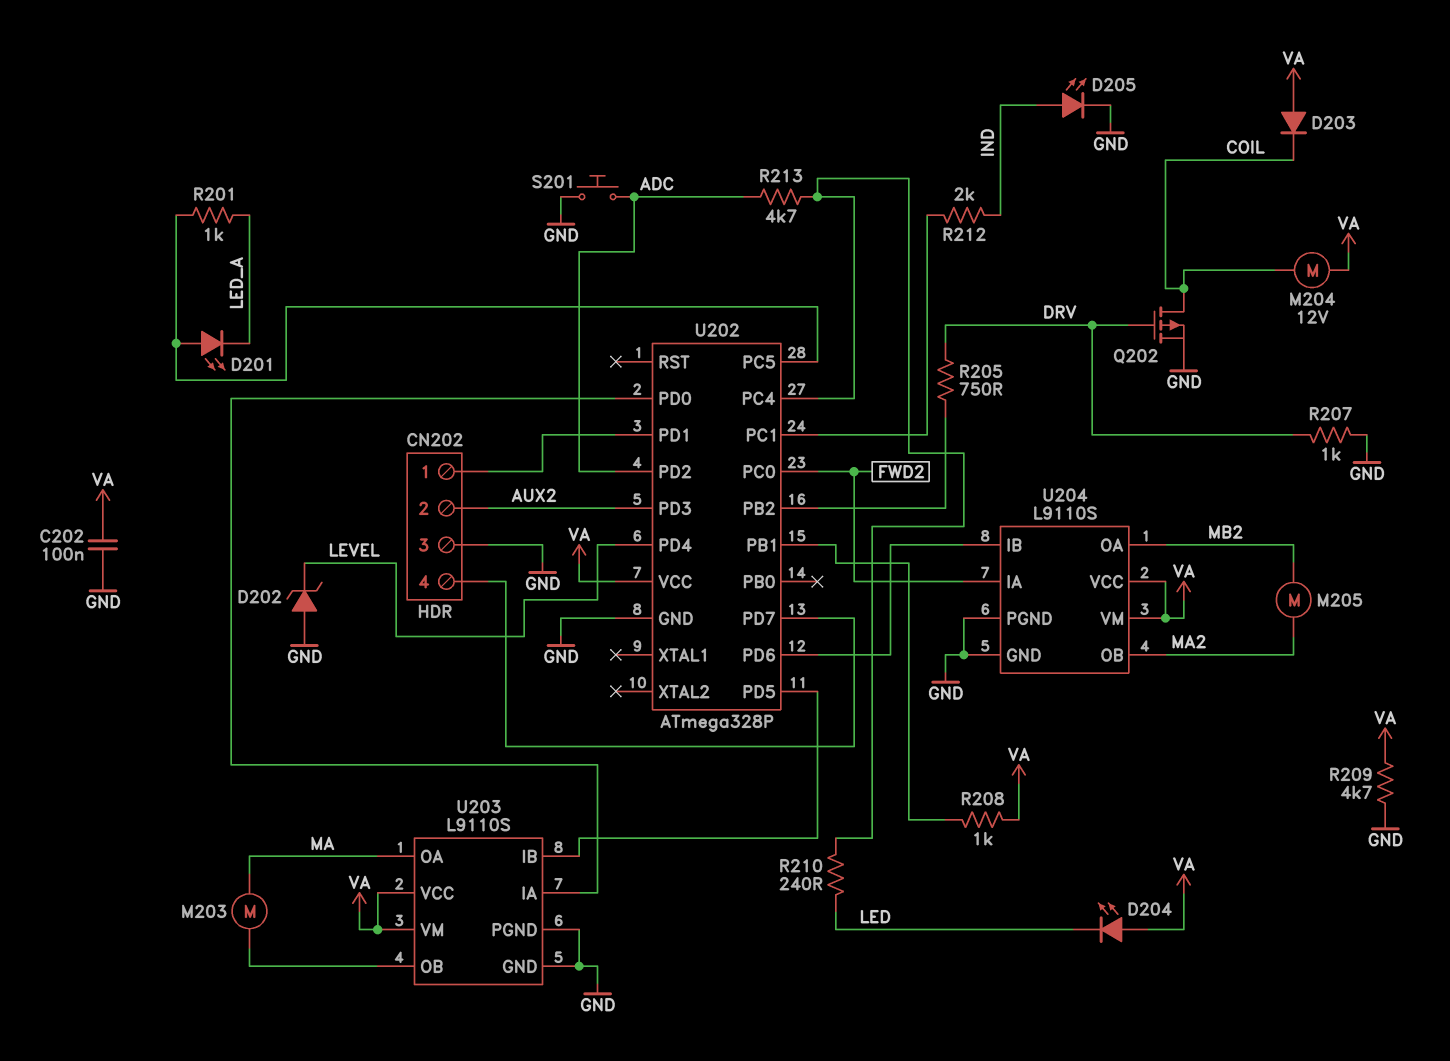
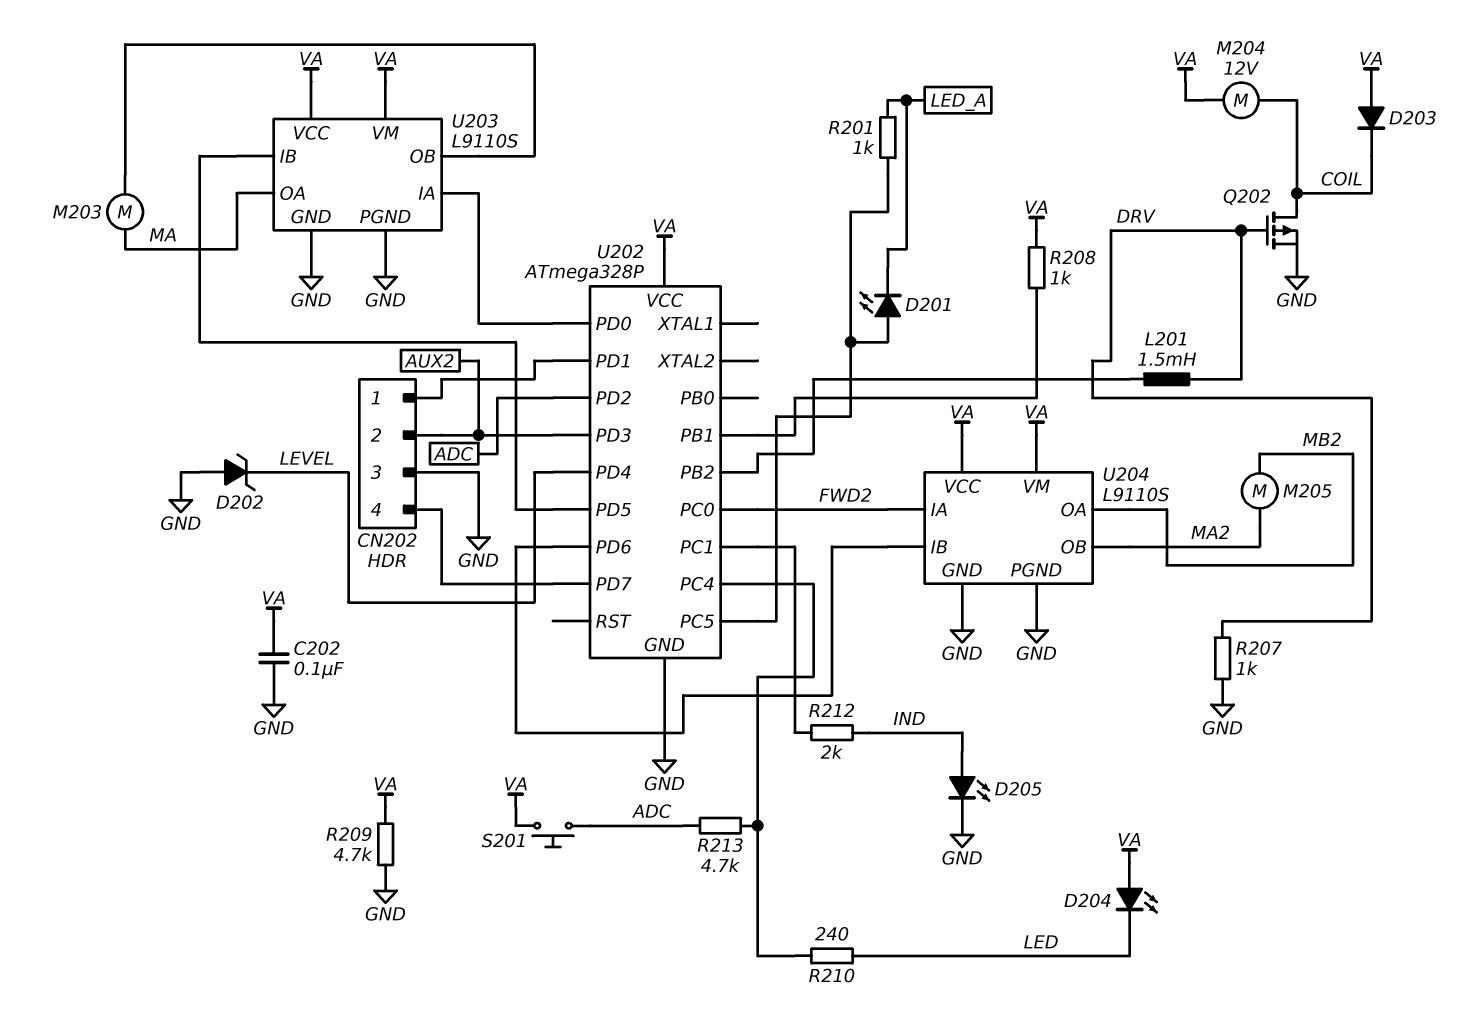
L201: none -> 1.5mH (DRV, U202/PB2)
R205: 750 (DRV, U202/PB2) -> none
S201: button (ADC, GND) -> button (ADC, VA)

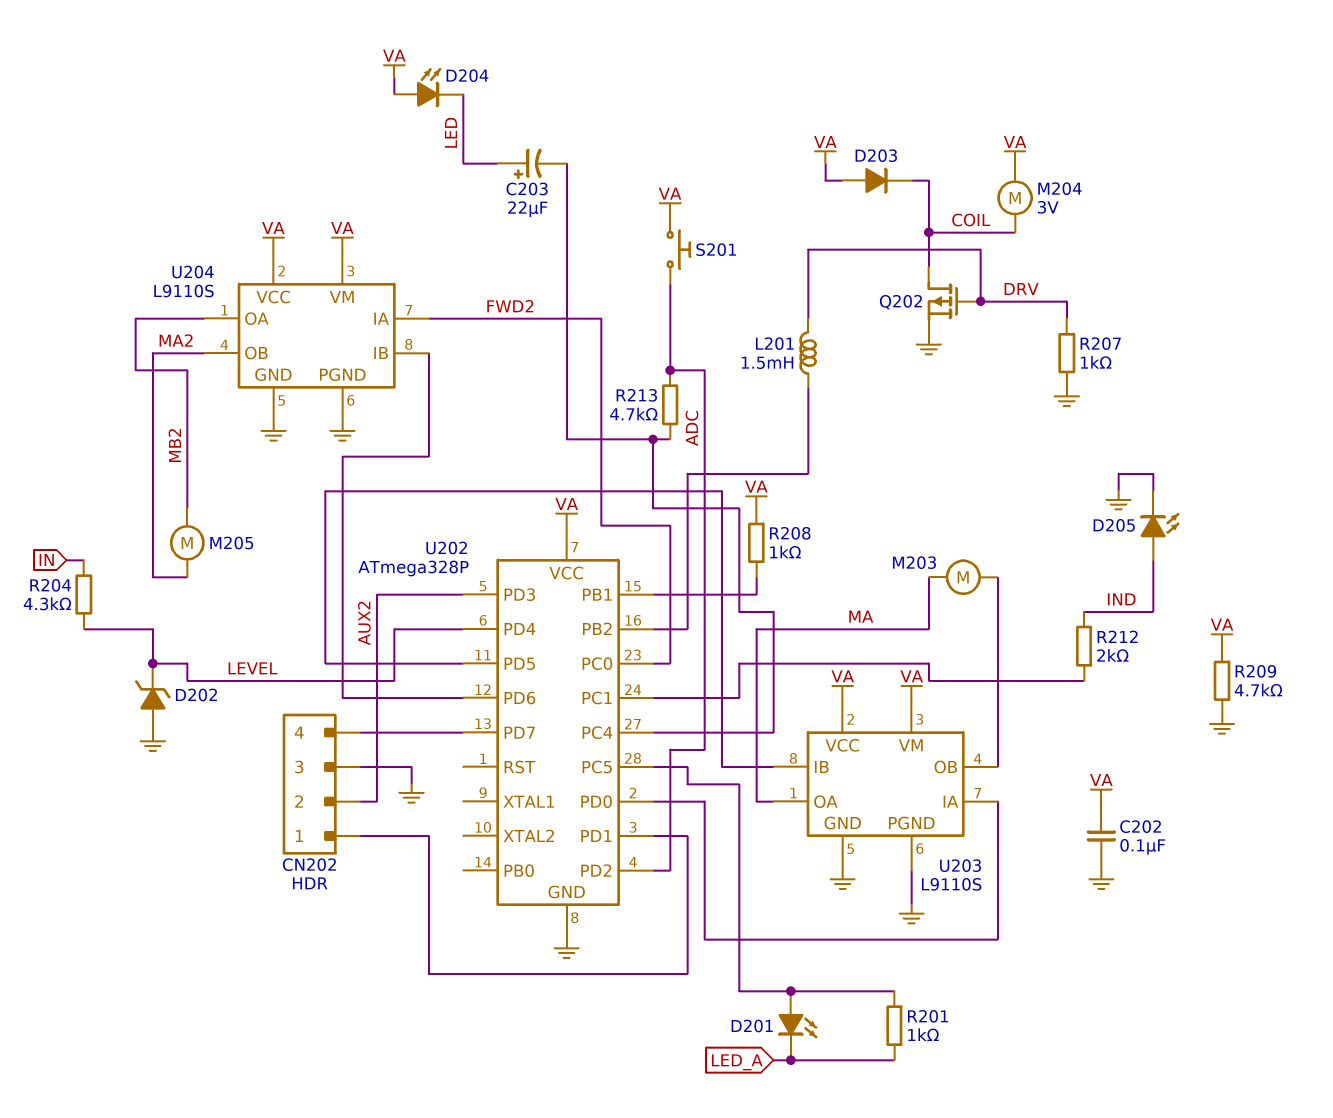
C203: none -> 22uF (plus LED, minus U202/PC4)
M204: motor 12V (COIL, VA) -> motor 3V (COIL, VA)
R204: none -> 4.3k (IN, LEVEL)
R210: 240 (LED, U202/PC4) -> none

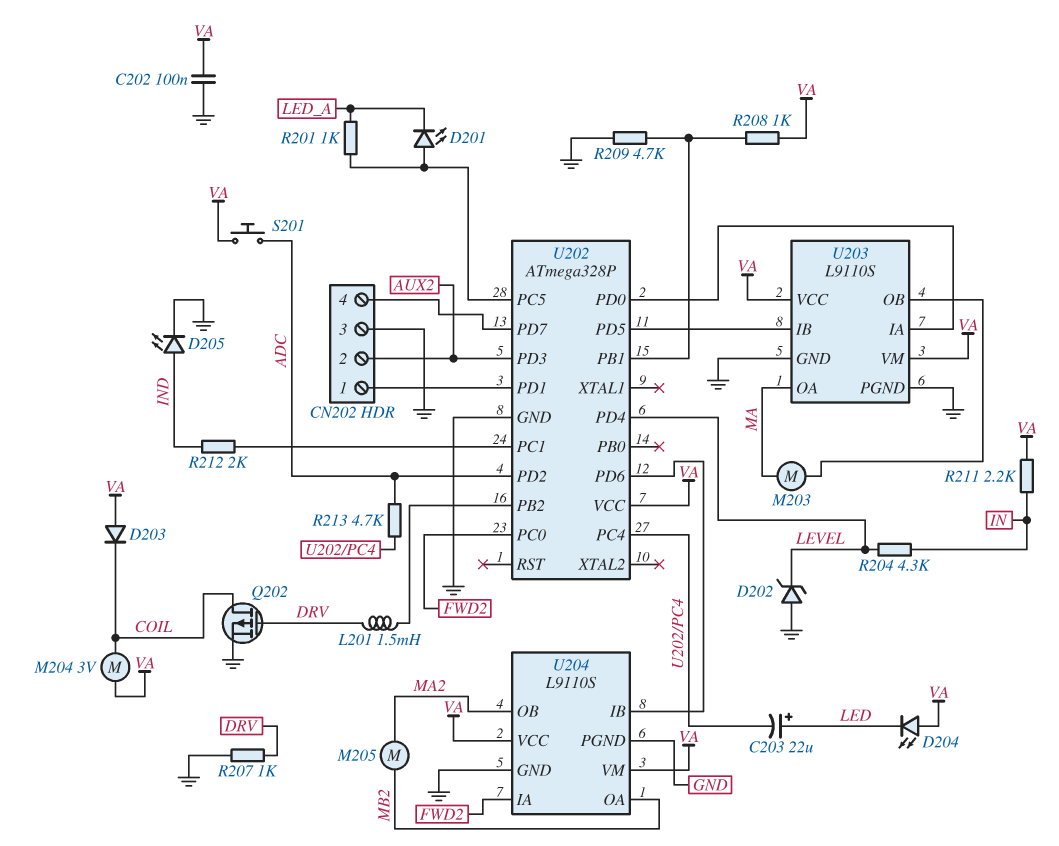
R209: 4.7k (GND, VA) -> 4.7k (GND, U202/PB1)
R211: none -> 2.2k (IN, VA)

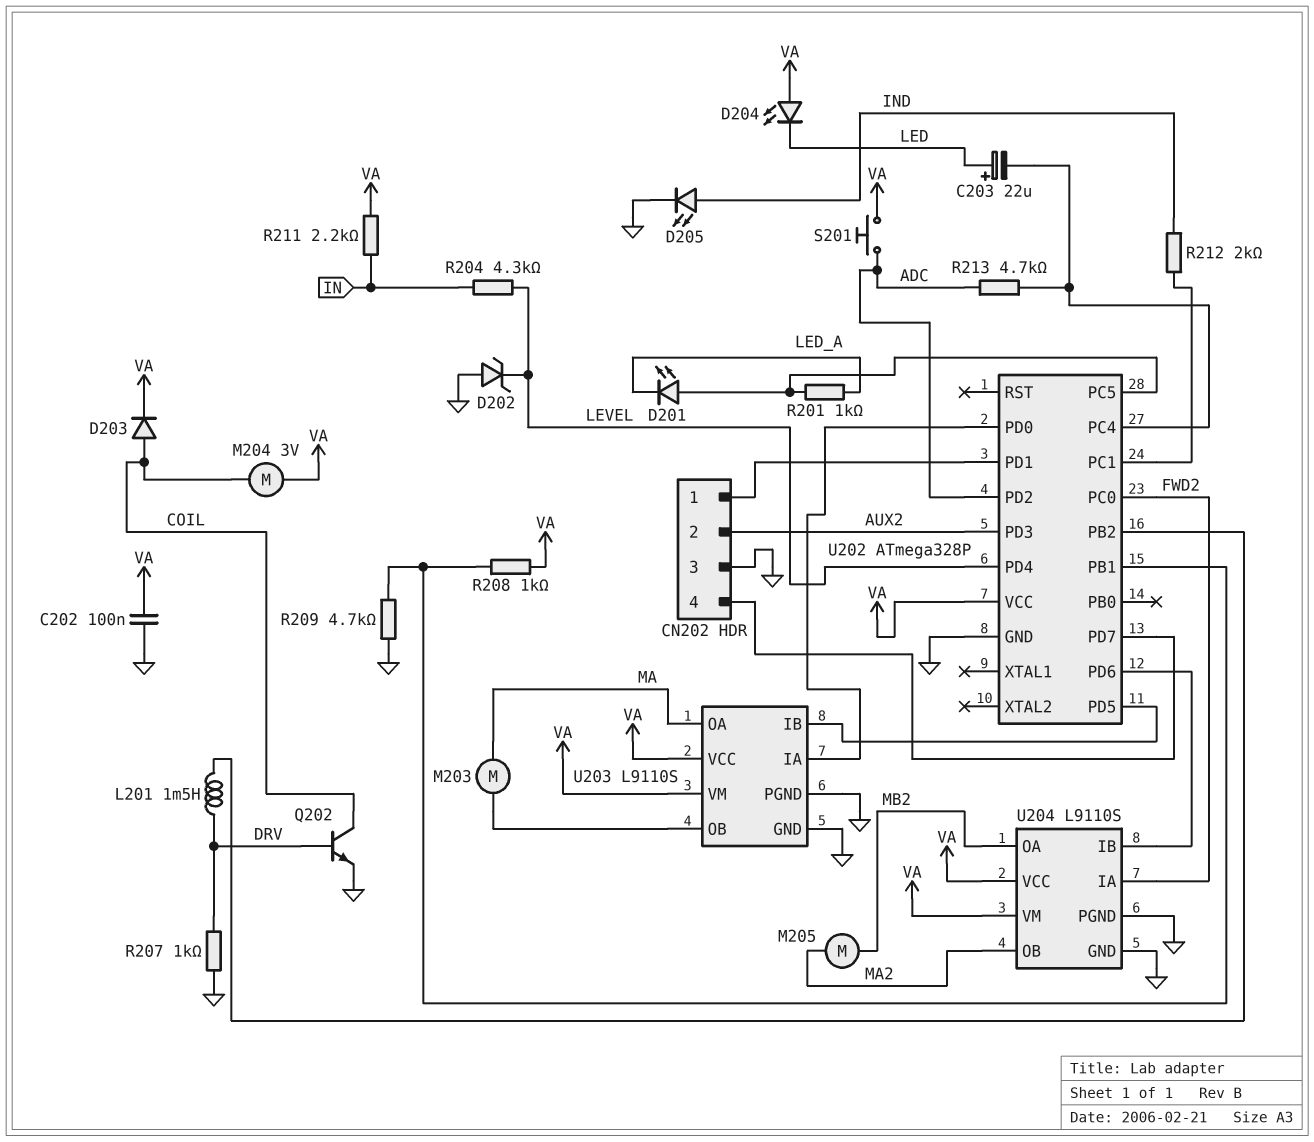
D203: diode (A VA, K COIL) -> diode (A COIL, K VA)
Q202: PMOS (G DRV, D COIL, S GND) -> NPN (B DRV, C COIL, E GND)

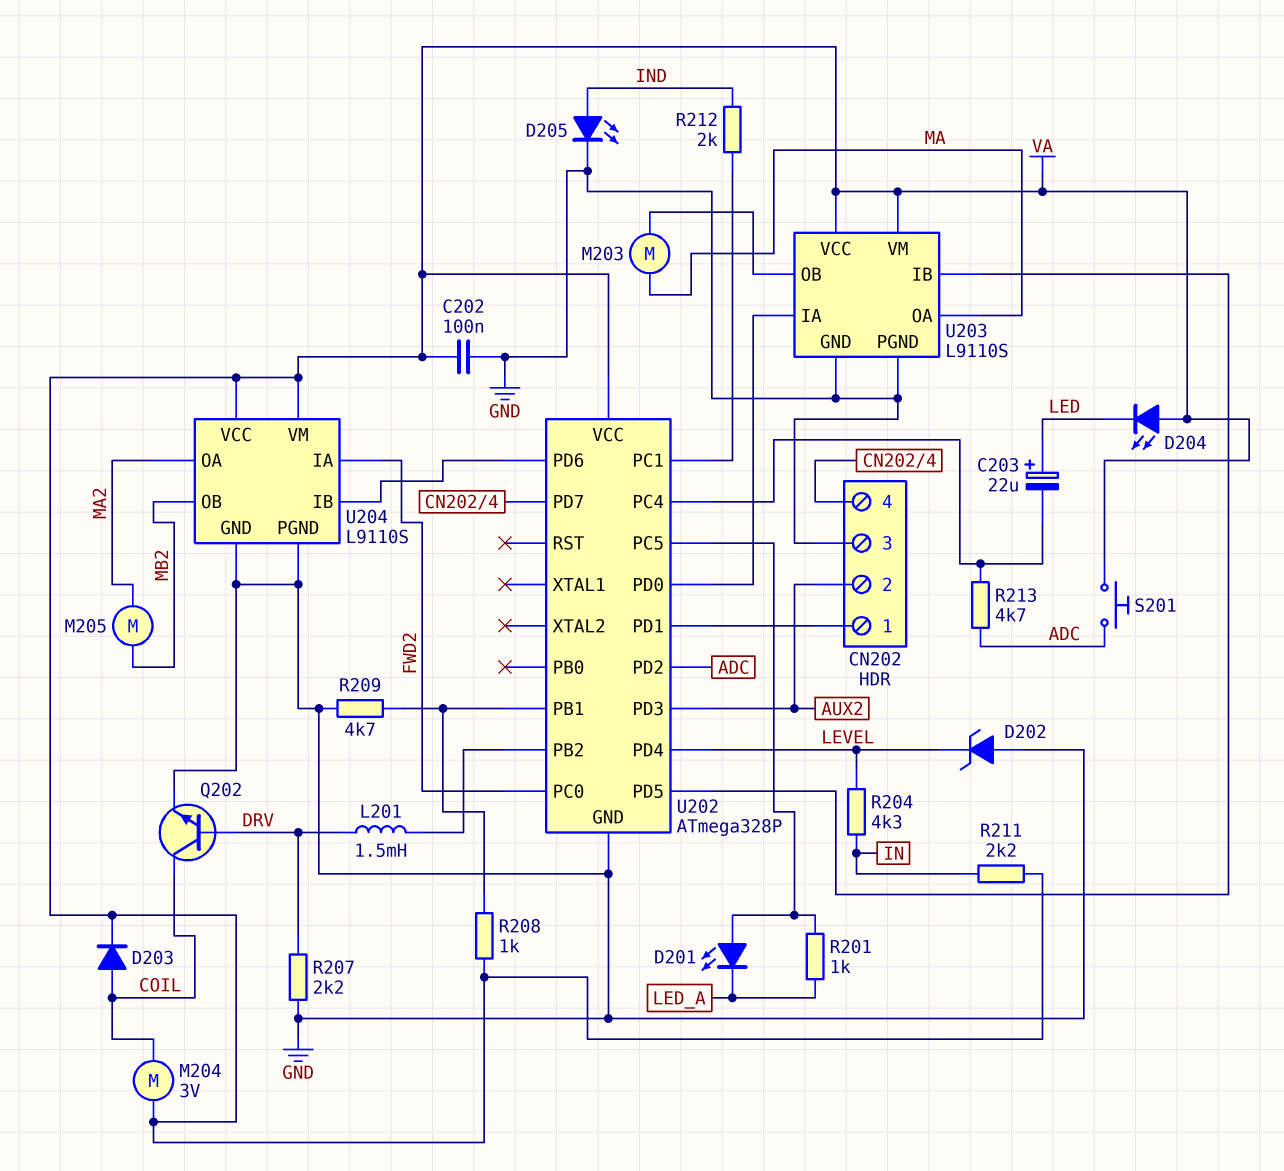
R207: 1k (DRV, GND) -> 2.2k (DRV, GND)
U204 pin OA: MB2 -> MA2
U204 pin OB: MA2 -> MB2

